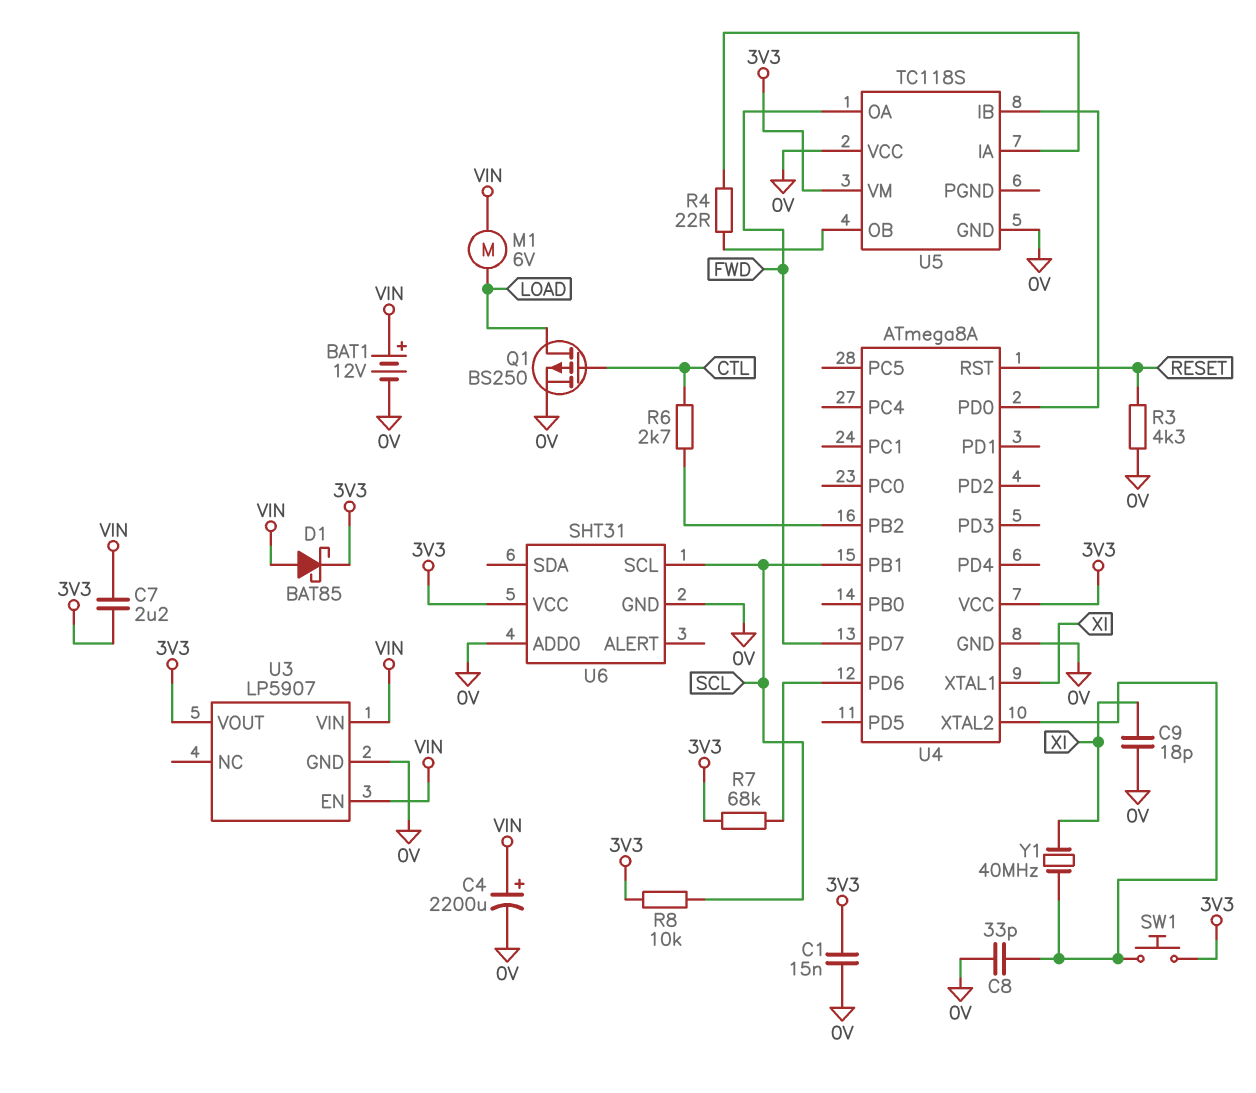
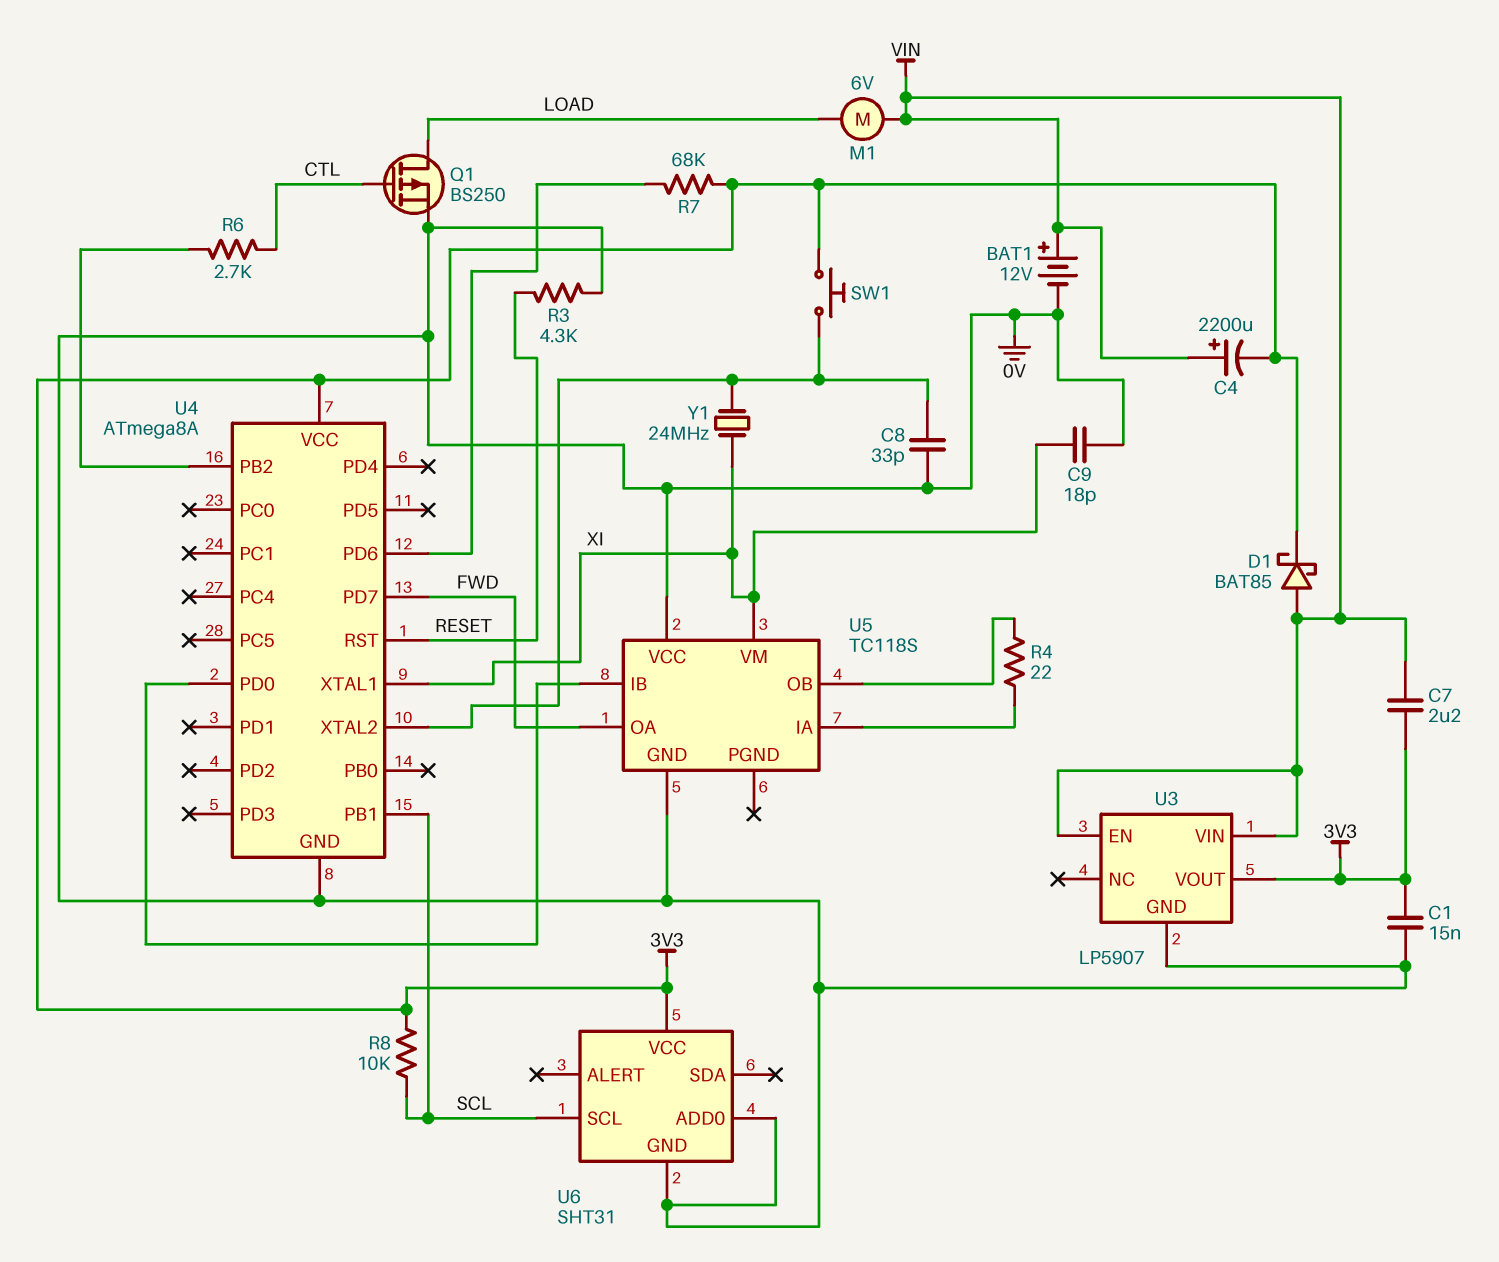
C4: 2200uF (plus VIN, minus 0V) -> 2200uF (plus VIN, minus 3V3)
U5 pin VM: 3V3 -> XI
Y1: 40MHz (U4/XTAL2, XI) -> 24MHz (U4/XTAL2, XI)

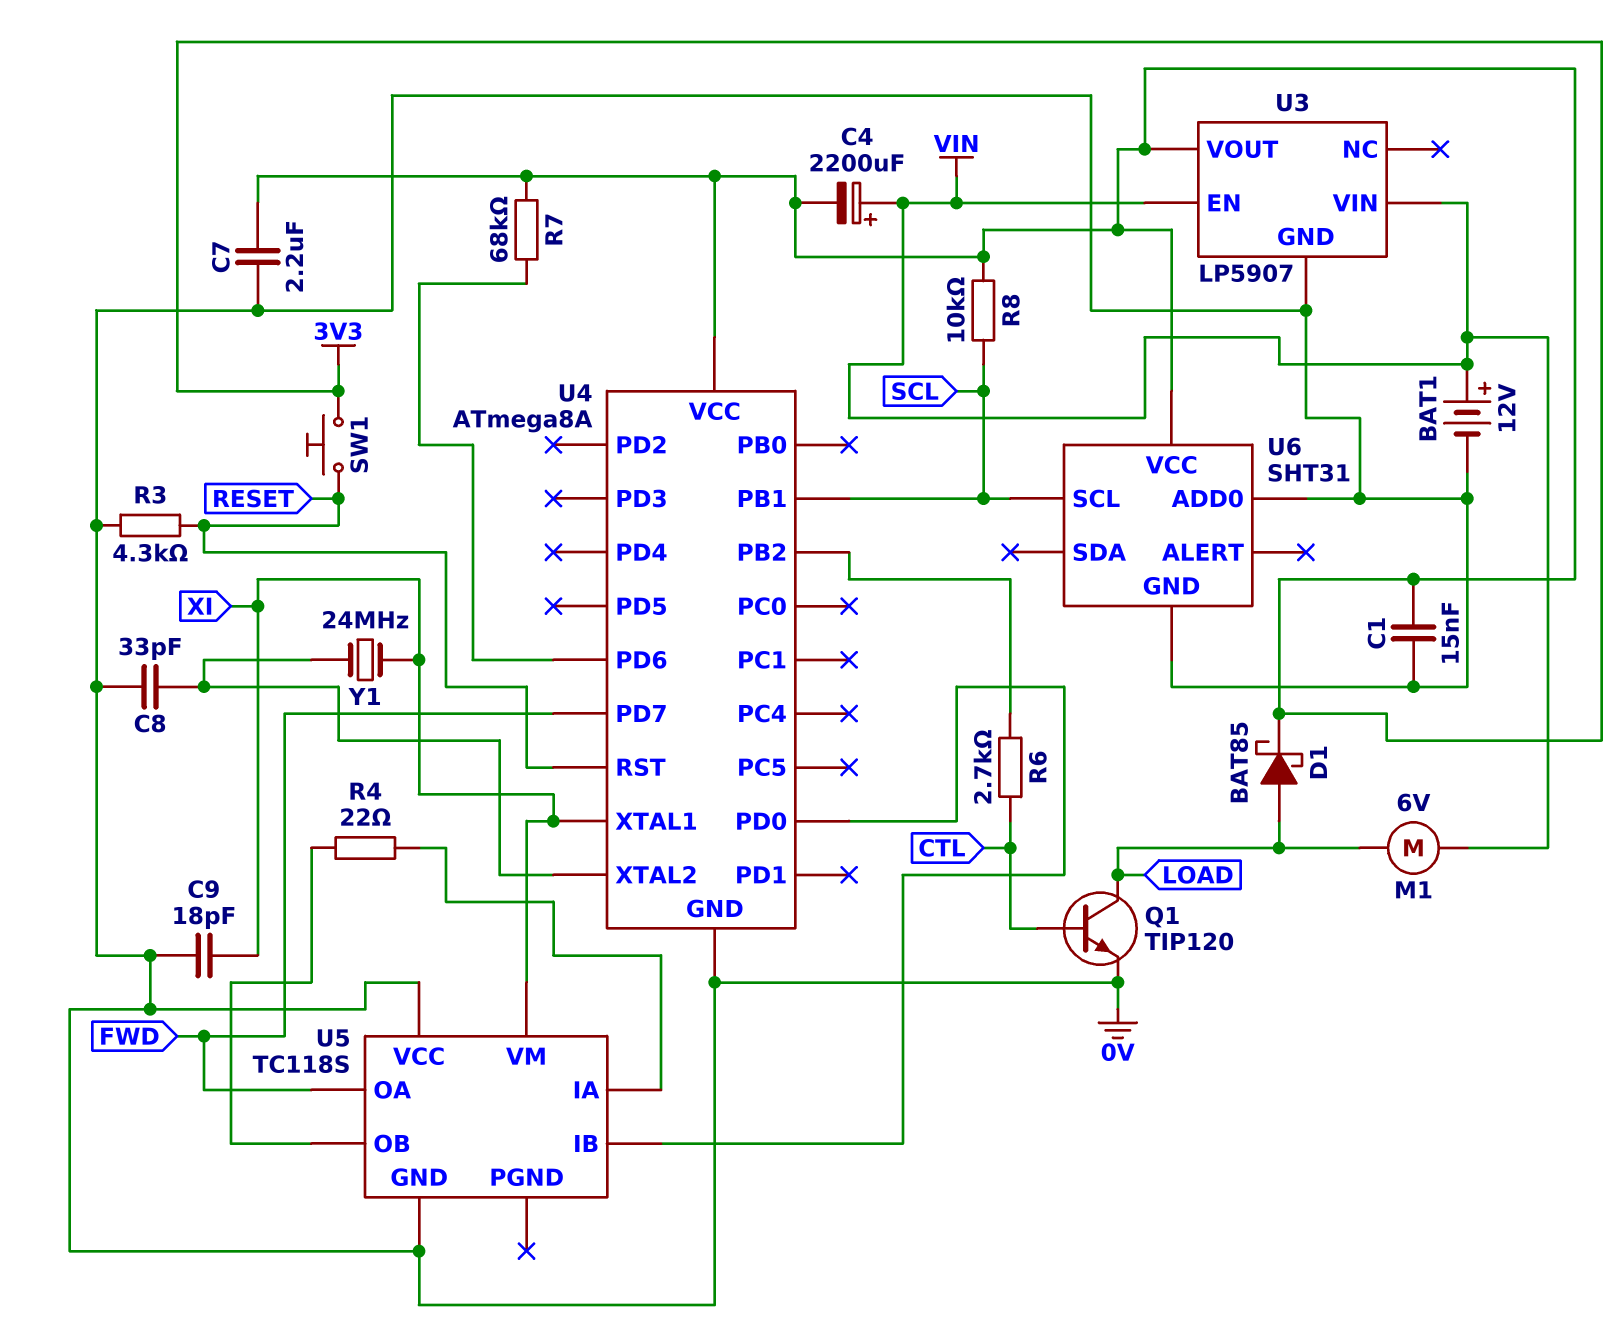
C7: 2.2uF (3V3, VIN) -> 2.2uF (0V, 3V3)
D1: schottky BAT85 (A VIN, K 3V3) -> schottky BAT85 (A LOAD, K 3V3)
Q1: PMOS BS250 (G CTL, D LOAD, S 0V) -> NPN TIP120 (B CTL, C LOAD, E 0V)
SW1: button (3V3, U4/XTAL2) -> button (3V3, RESET)

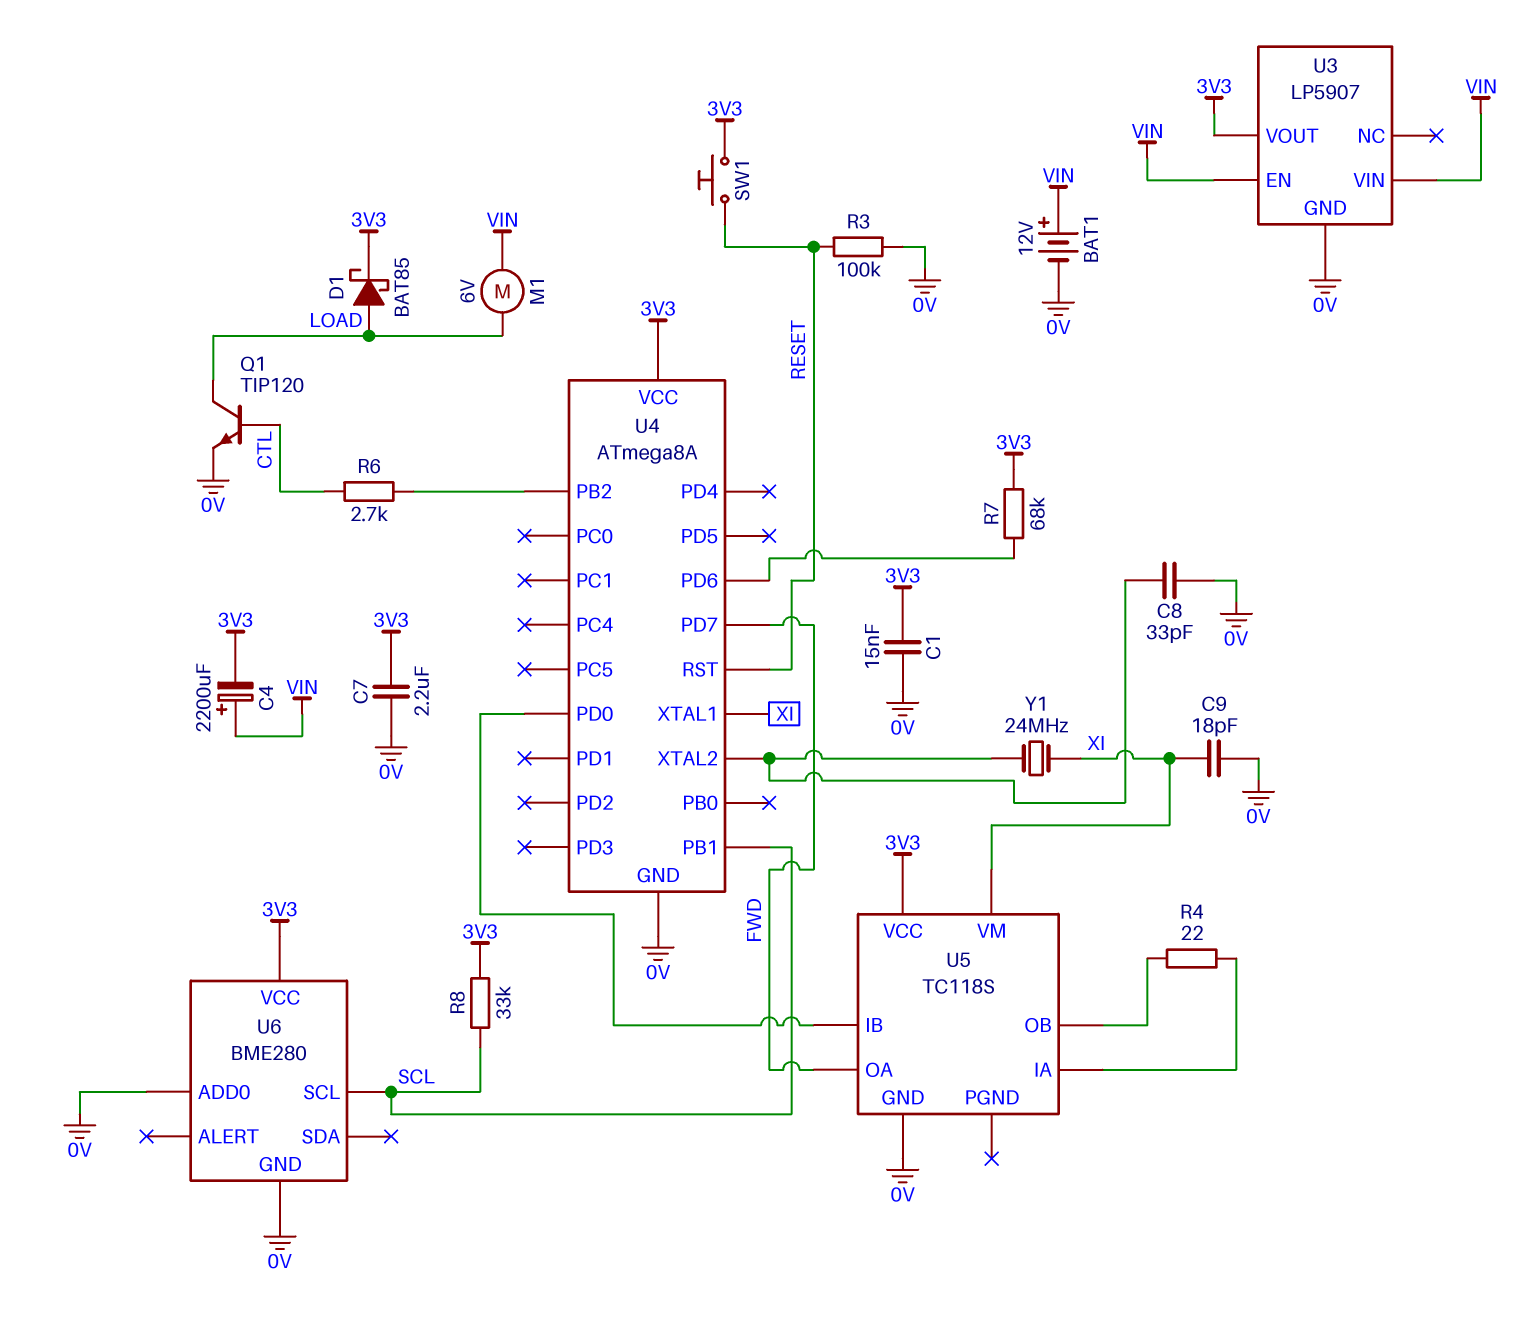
R3: 4.3k (0V, RESET) -> 100k (0V, RESET)
R8: 10k (3V3, SCL) -> 33k (3V3, SCL)
U5 pin VCC: 0V -> 3V3
U6: SHT31 -> BME280

